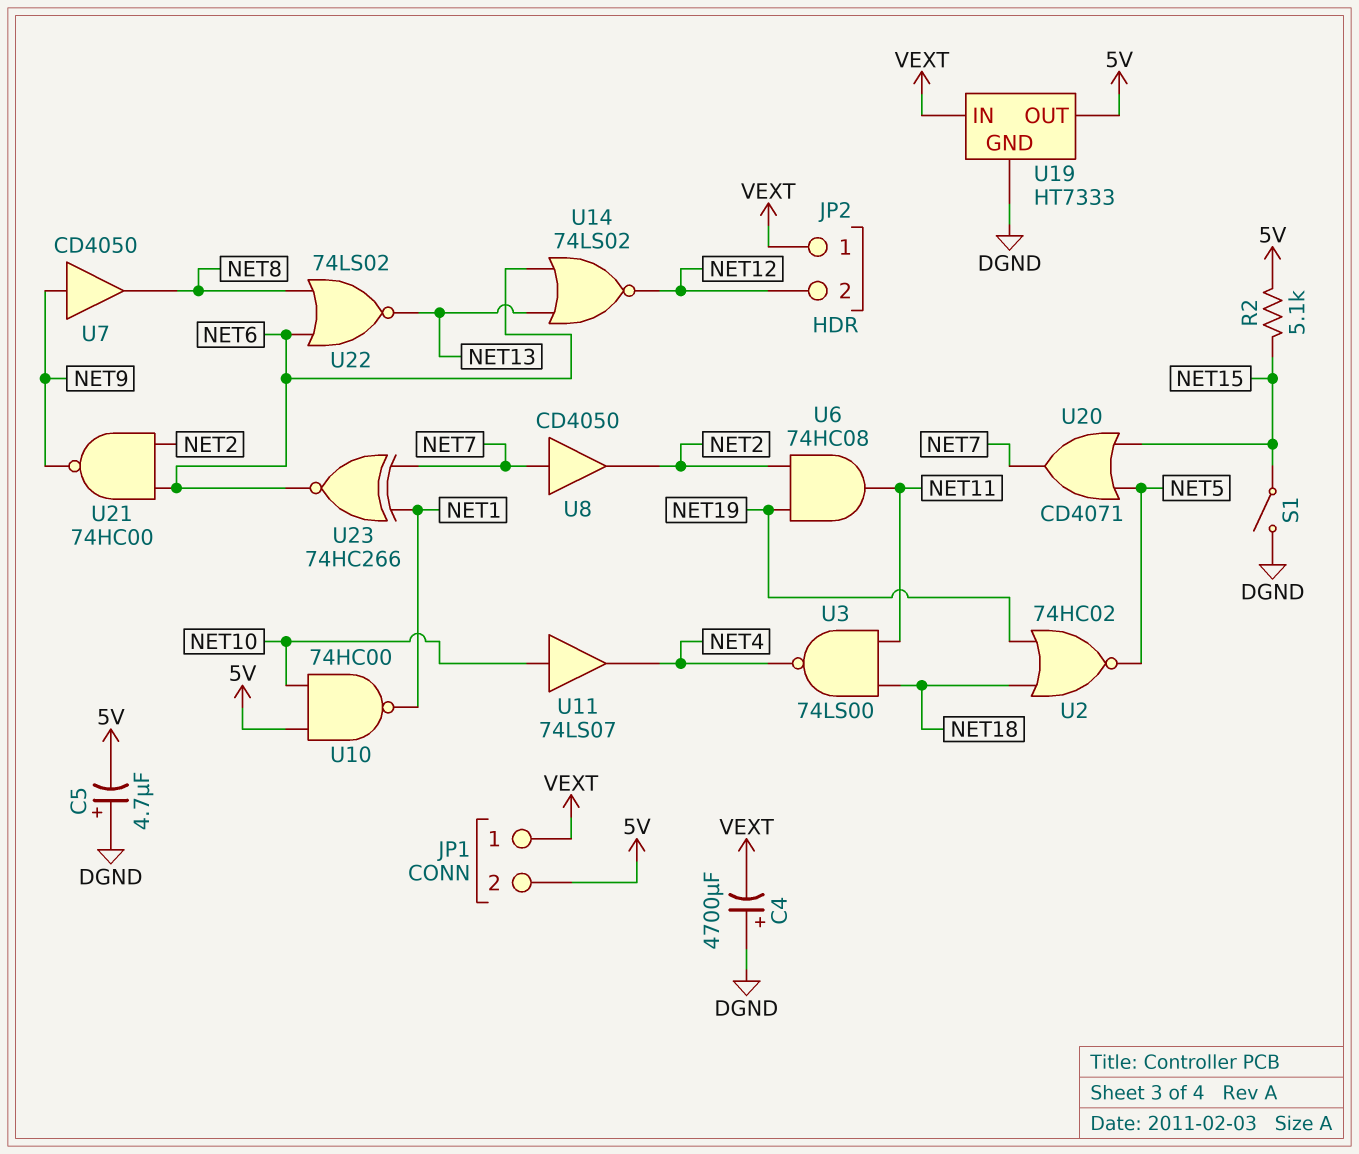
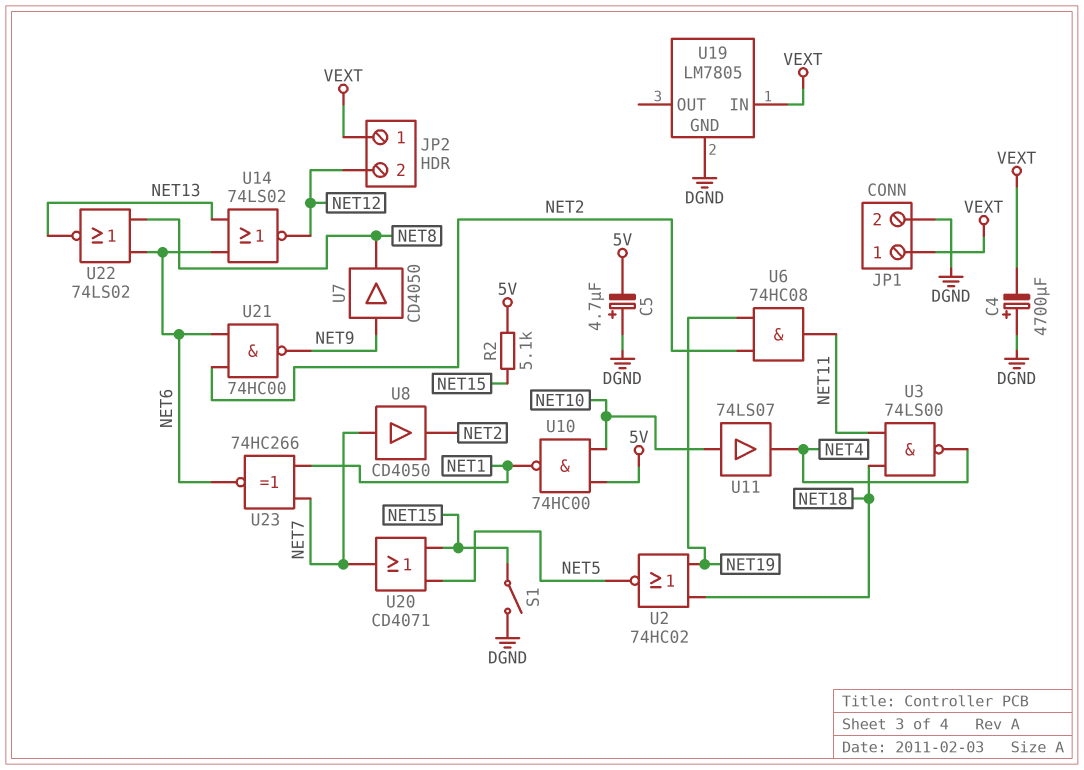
JP1 pin 2: 5V -> DGND
U19: HT7333 -> LM7805
U19 pin OUT: 5V -> none

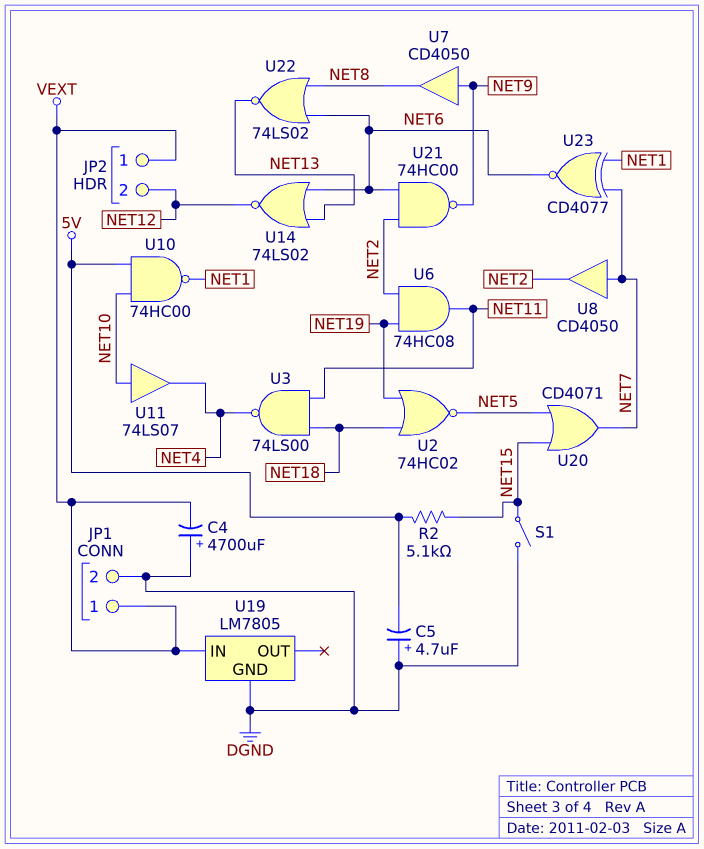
U23: XNOR 74HC266 (in NET1, in NET7, out NET6) -> XNOR CD4077 (in NET1, in NET7, out NET6)

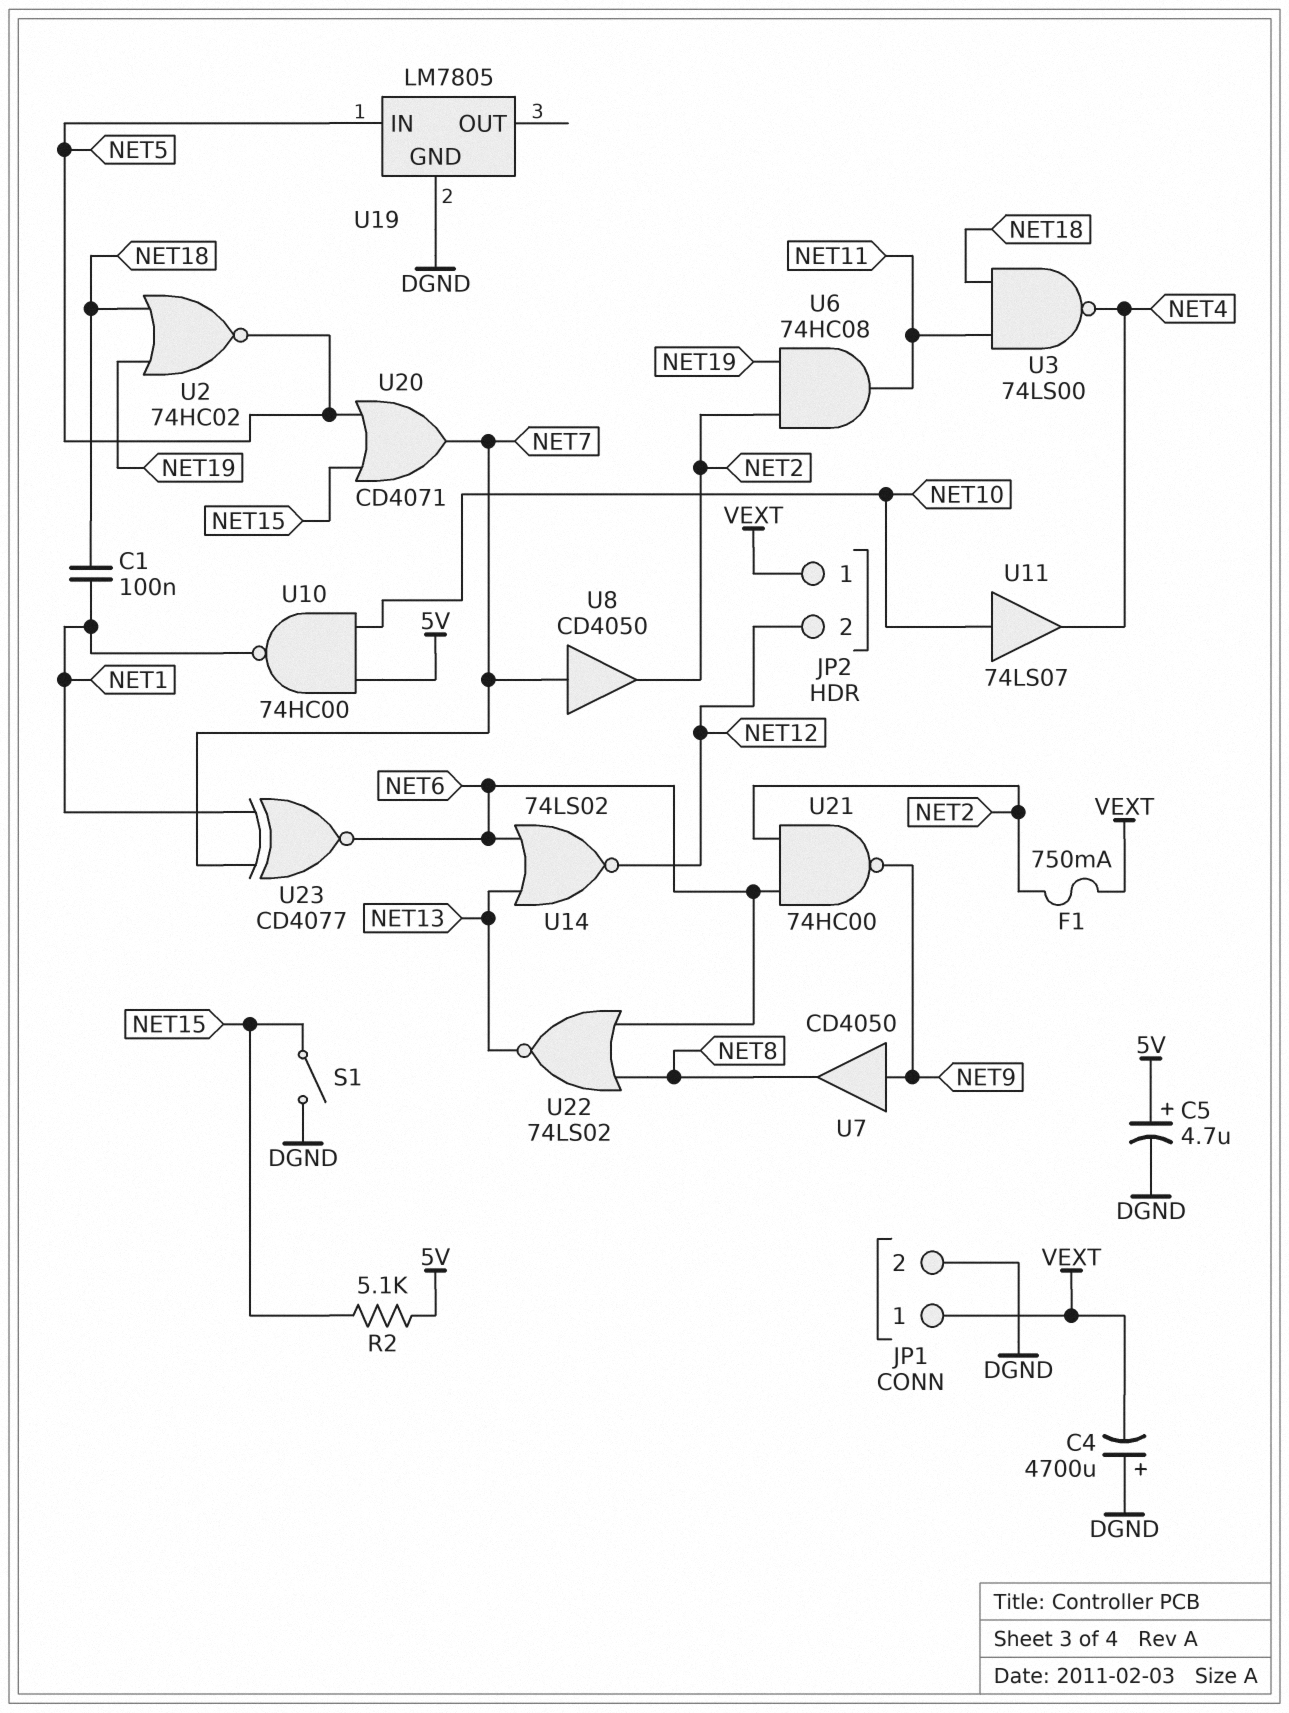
C1: none -> 100nF (NET1, NET18)
C5: 4.7uF (plus DGND, minus 5V) -> 4.7uF (plus 5V, minus DGND)
F1: none -> 750mA (NET2, VEXT)
U19 pin IN: VEXT -> NET5

